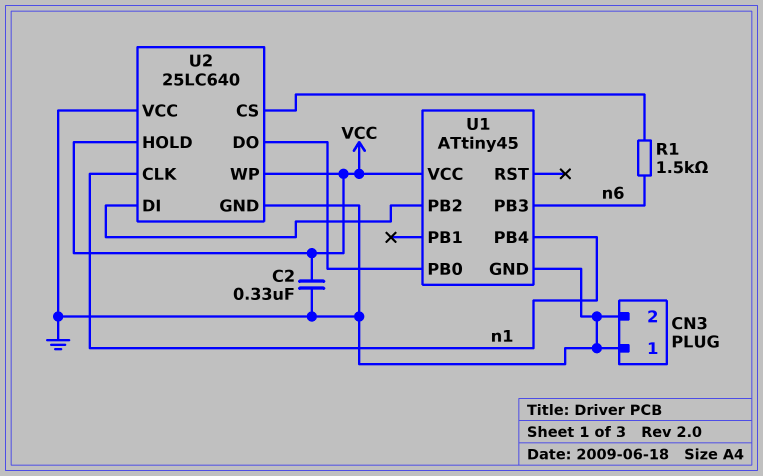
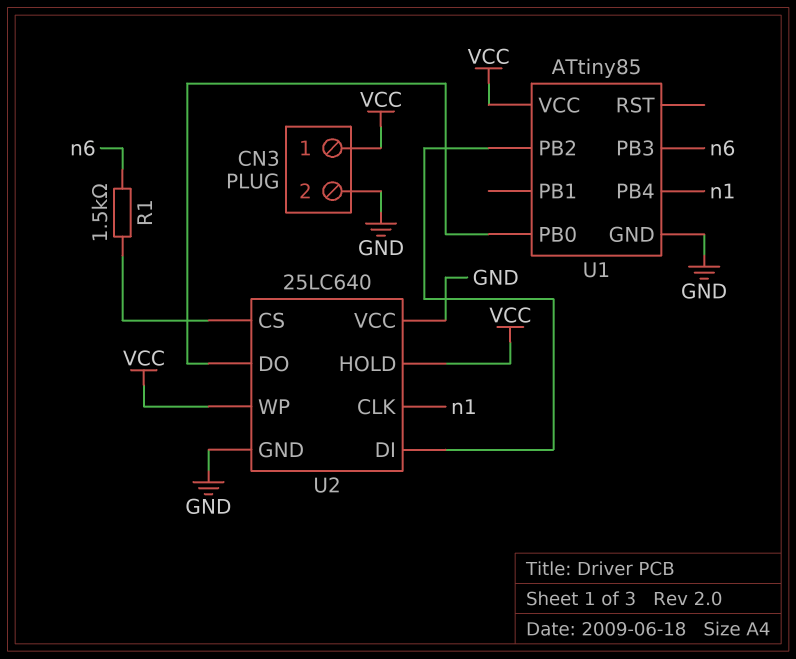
C2: 330nF (GND, VCC) -> none
CN3 pin 1: GND -> VCC
U1: ATtiny45 -> ATtiny85

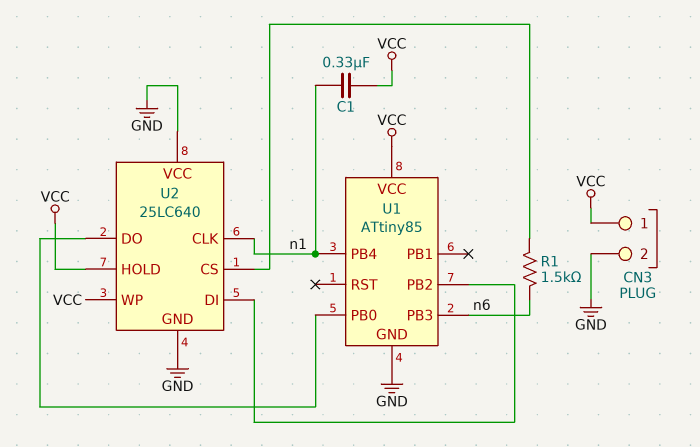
C1: none -> 330nF (VCC, n1)

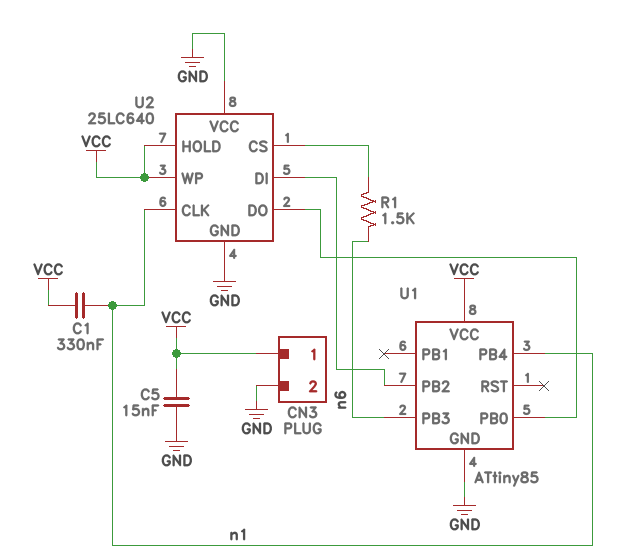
C5: none -> 15nF (GND, VCC)

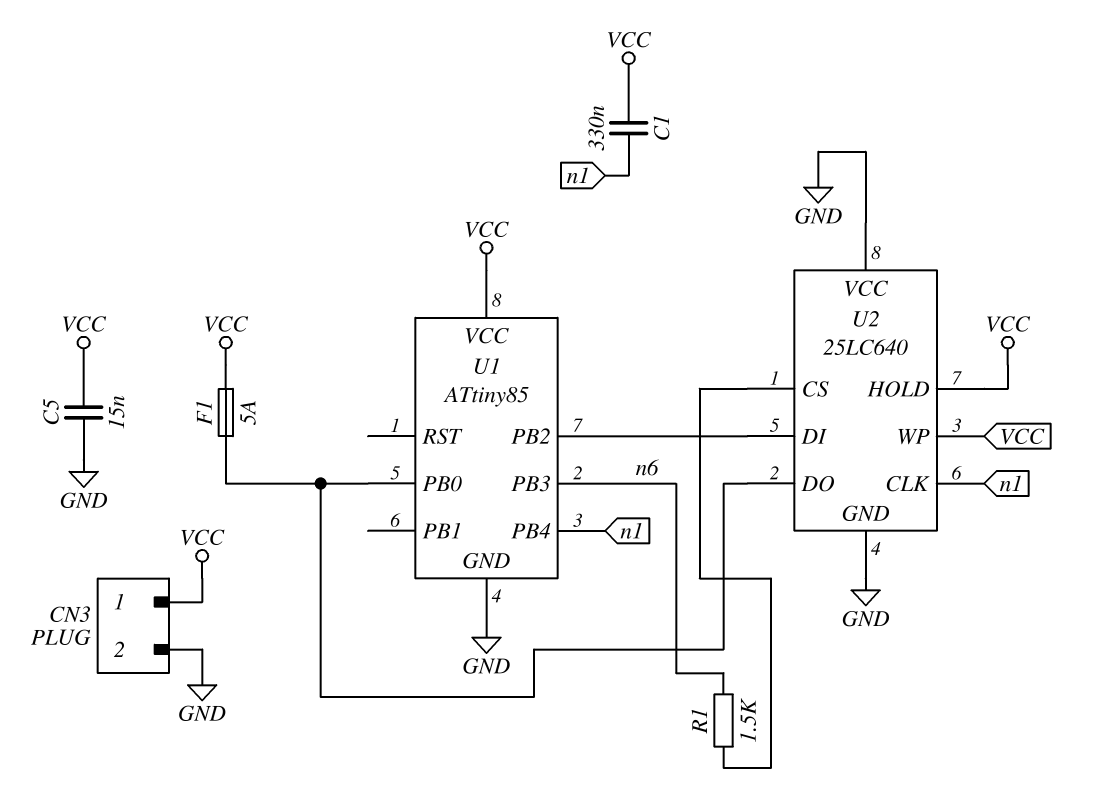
F1: none -> 5A (U1/PB0, VCC)

